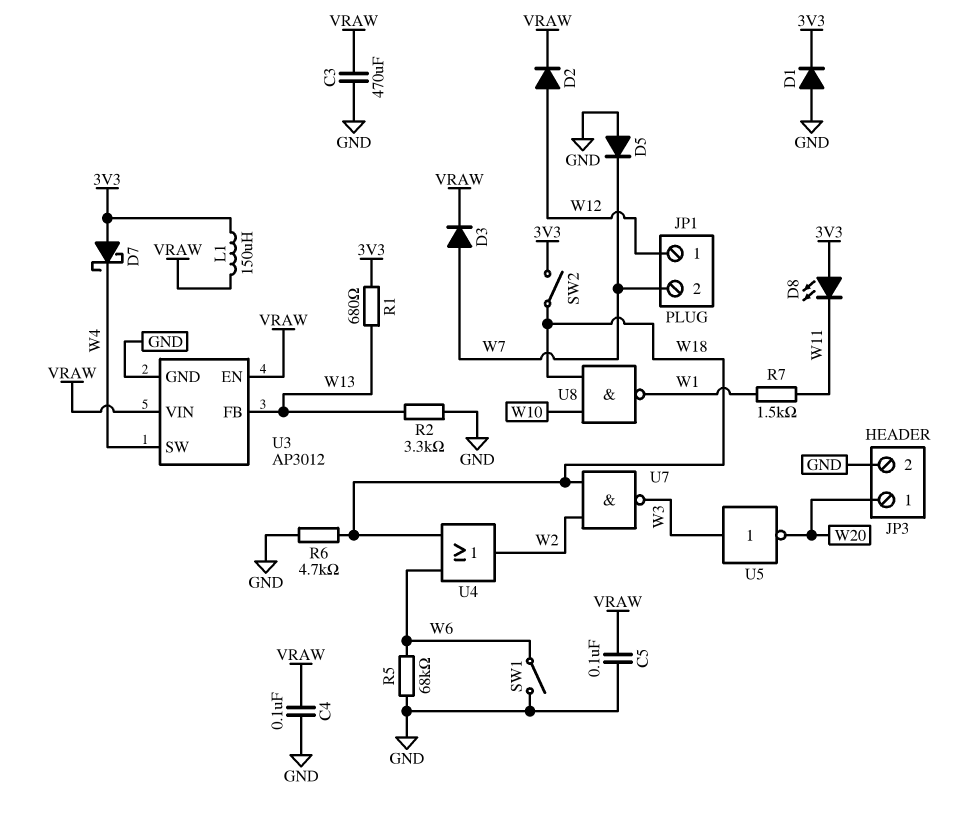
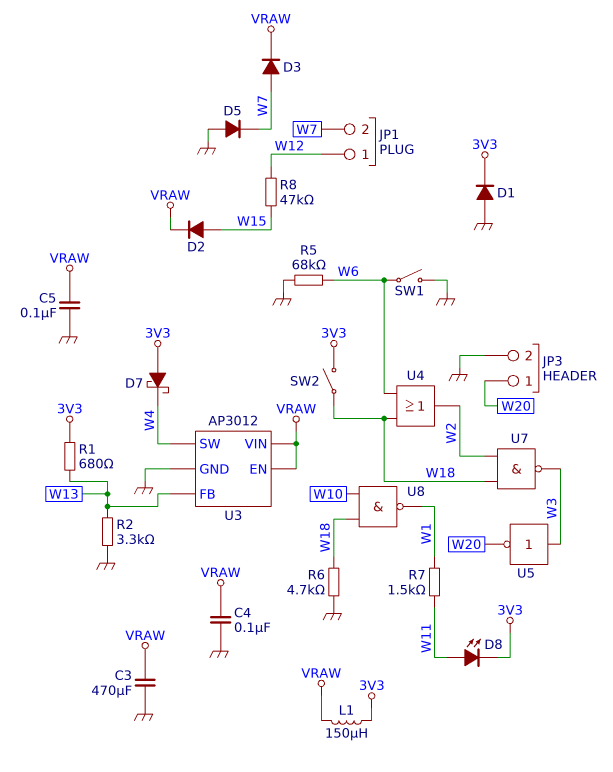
D2: diode (A W12, K VRAW) -> diode (A W15, K VRAW)
D8: LED (A 3V3, K W11) -> LED (A W11, K 3V3)
R8: none -> 47k (W12, W15)

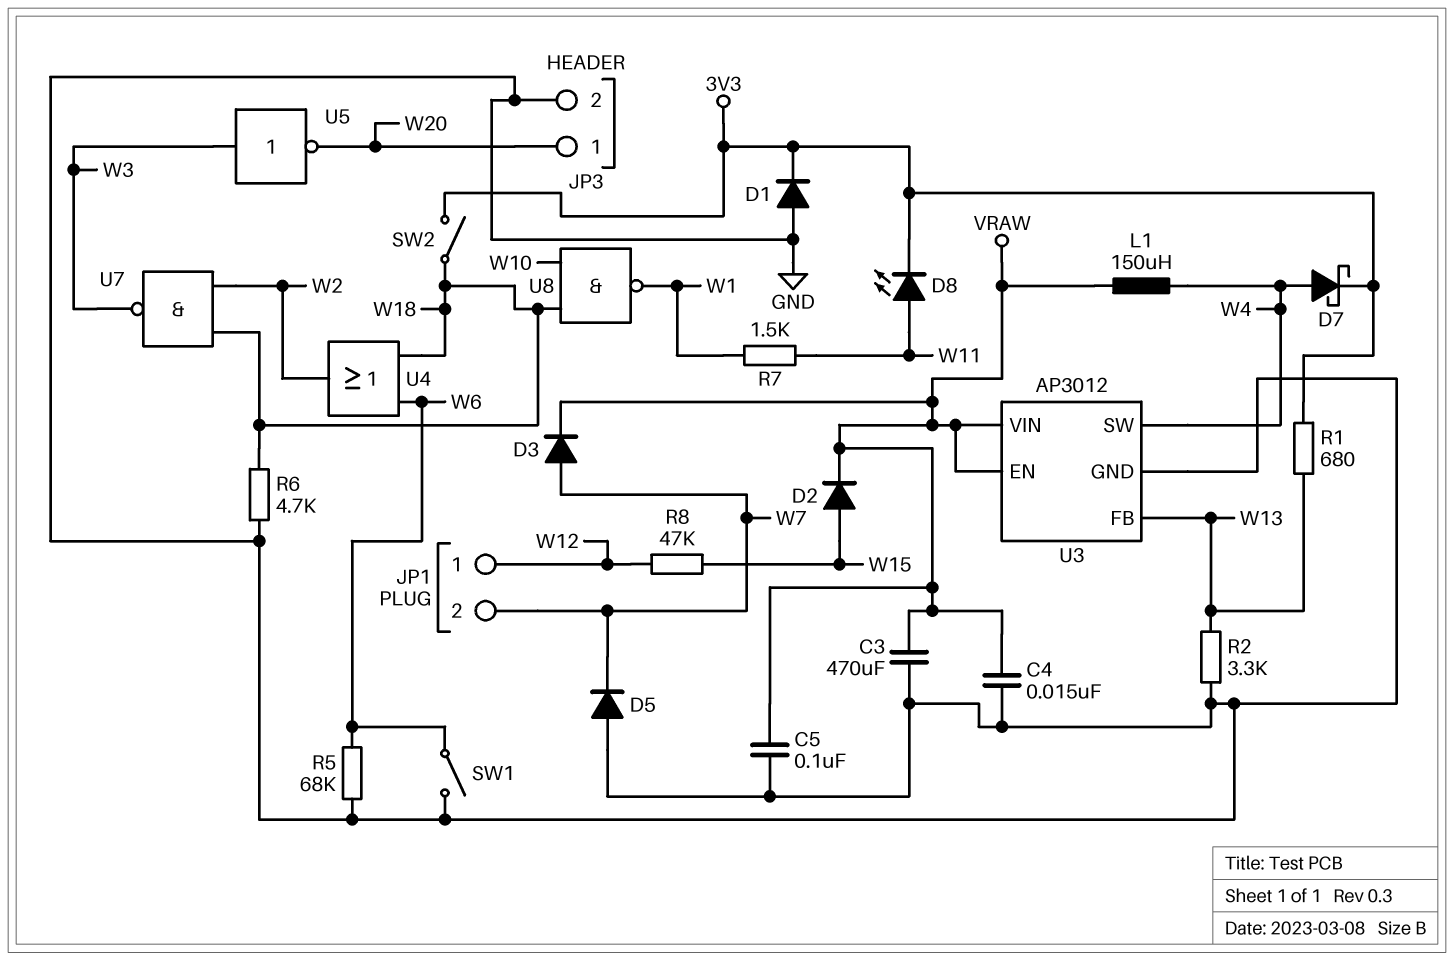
C4: 100nF (GND, VRAW) -> 15nF (GND, VRAW)
D7: schottky (A 3V3, K W4) -> schottky (A W4, K 3V3)
L1: 150uH (3V3, VRAW) -> 150uH (VRAW, W4)

